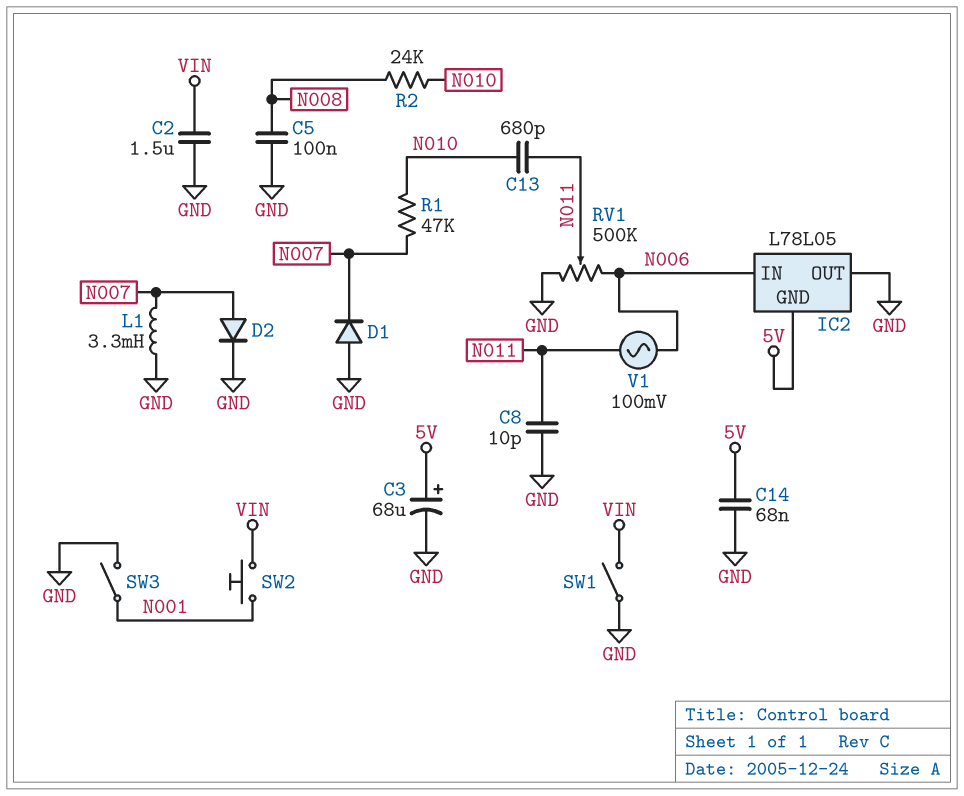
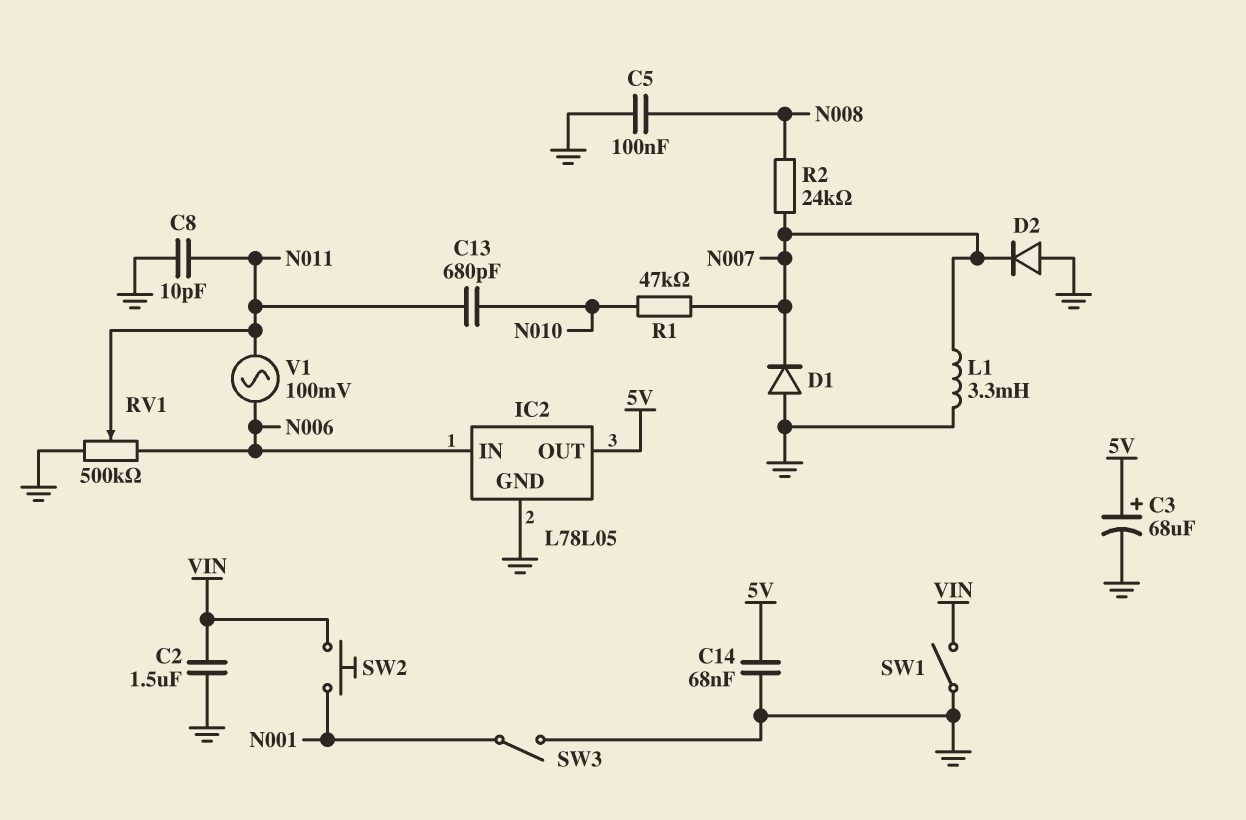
D2: diode (A N007, K GND) -> diode (A GND, K N007)
IC2 pin GND: 5V -> GND
IC2 pin OUT: GND -> 5V
R2: 24k (N008, N010) -> 24k (N007, N008)

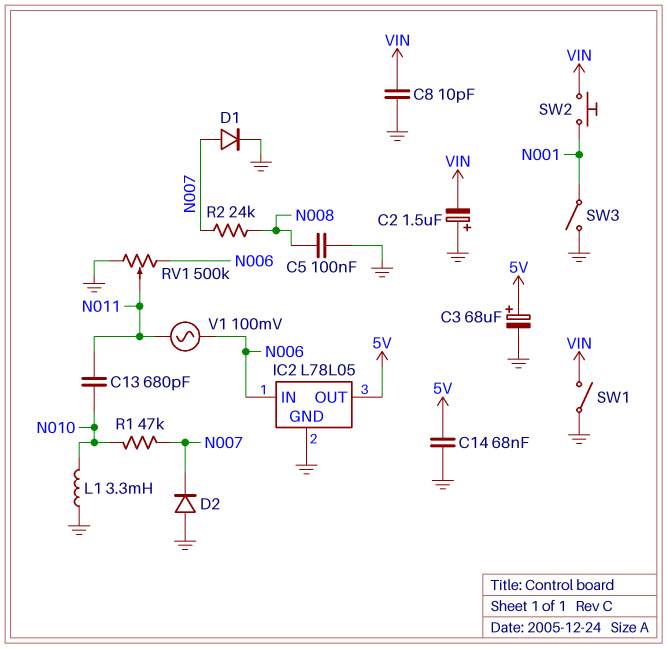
C2: 1.5uF (GND, VIN) -> 1.5uF (plus GND, minus VIN)
C8: 10pF (GND, N011) -> 10pF (GND, VIN)
D1: diode (A GND, K N007) -> diode (A N007, K GND)
L1: 3.3mH (GND, N007) -> 3.3mH (GND, N010)

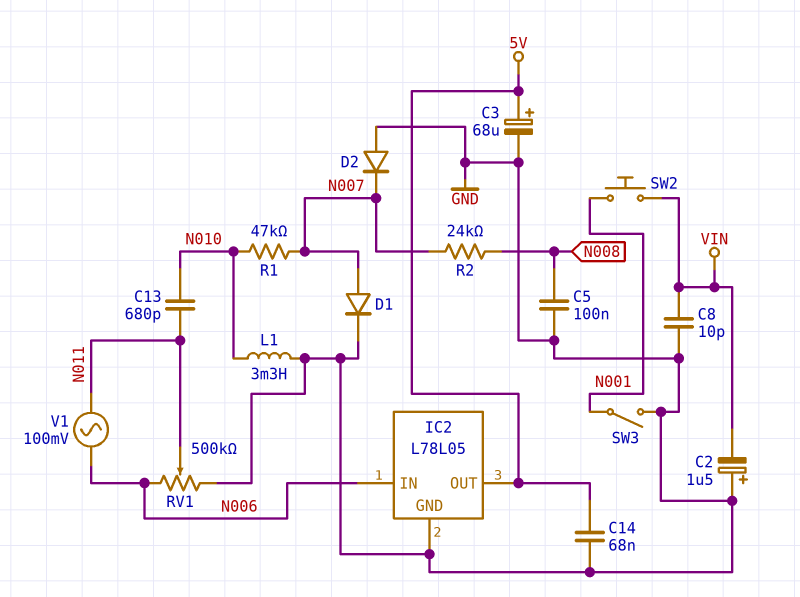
SW1: switch (GND, VIN) -> none

